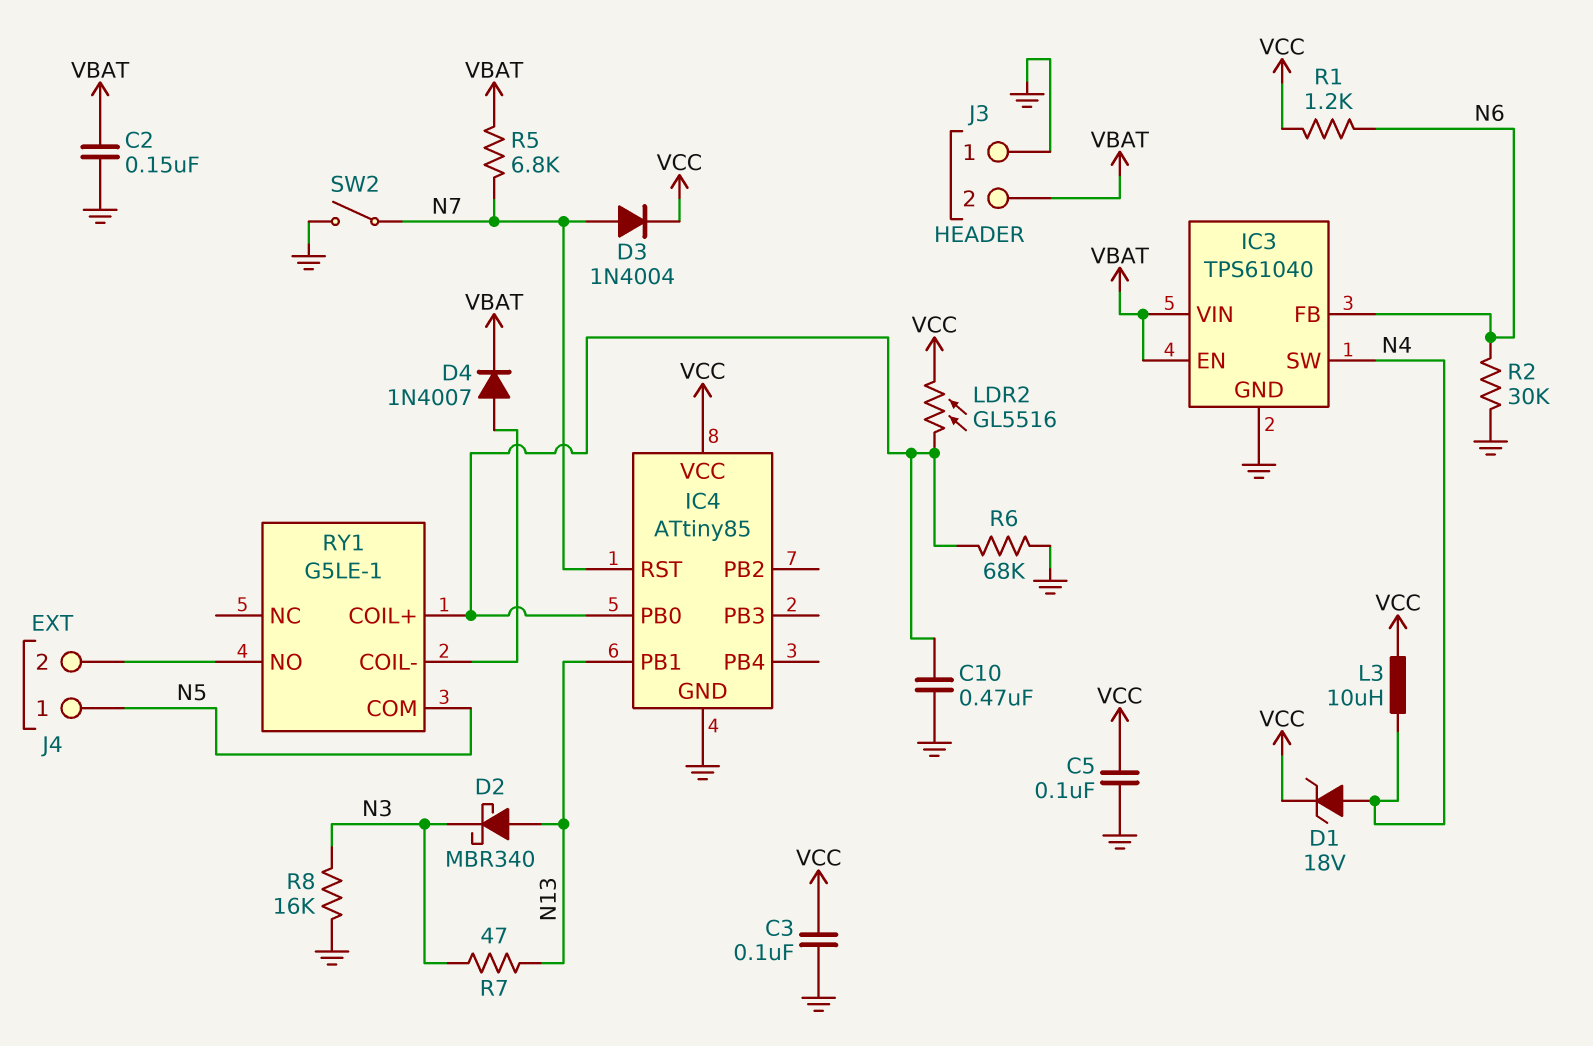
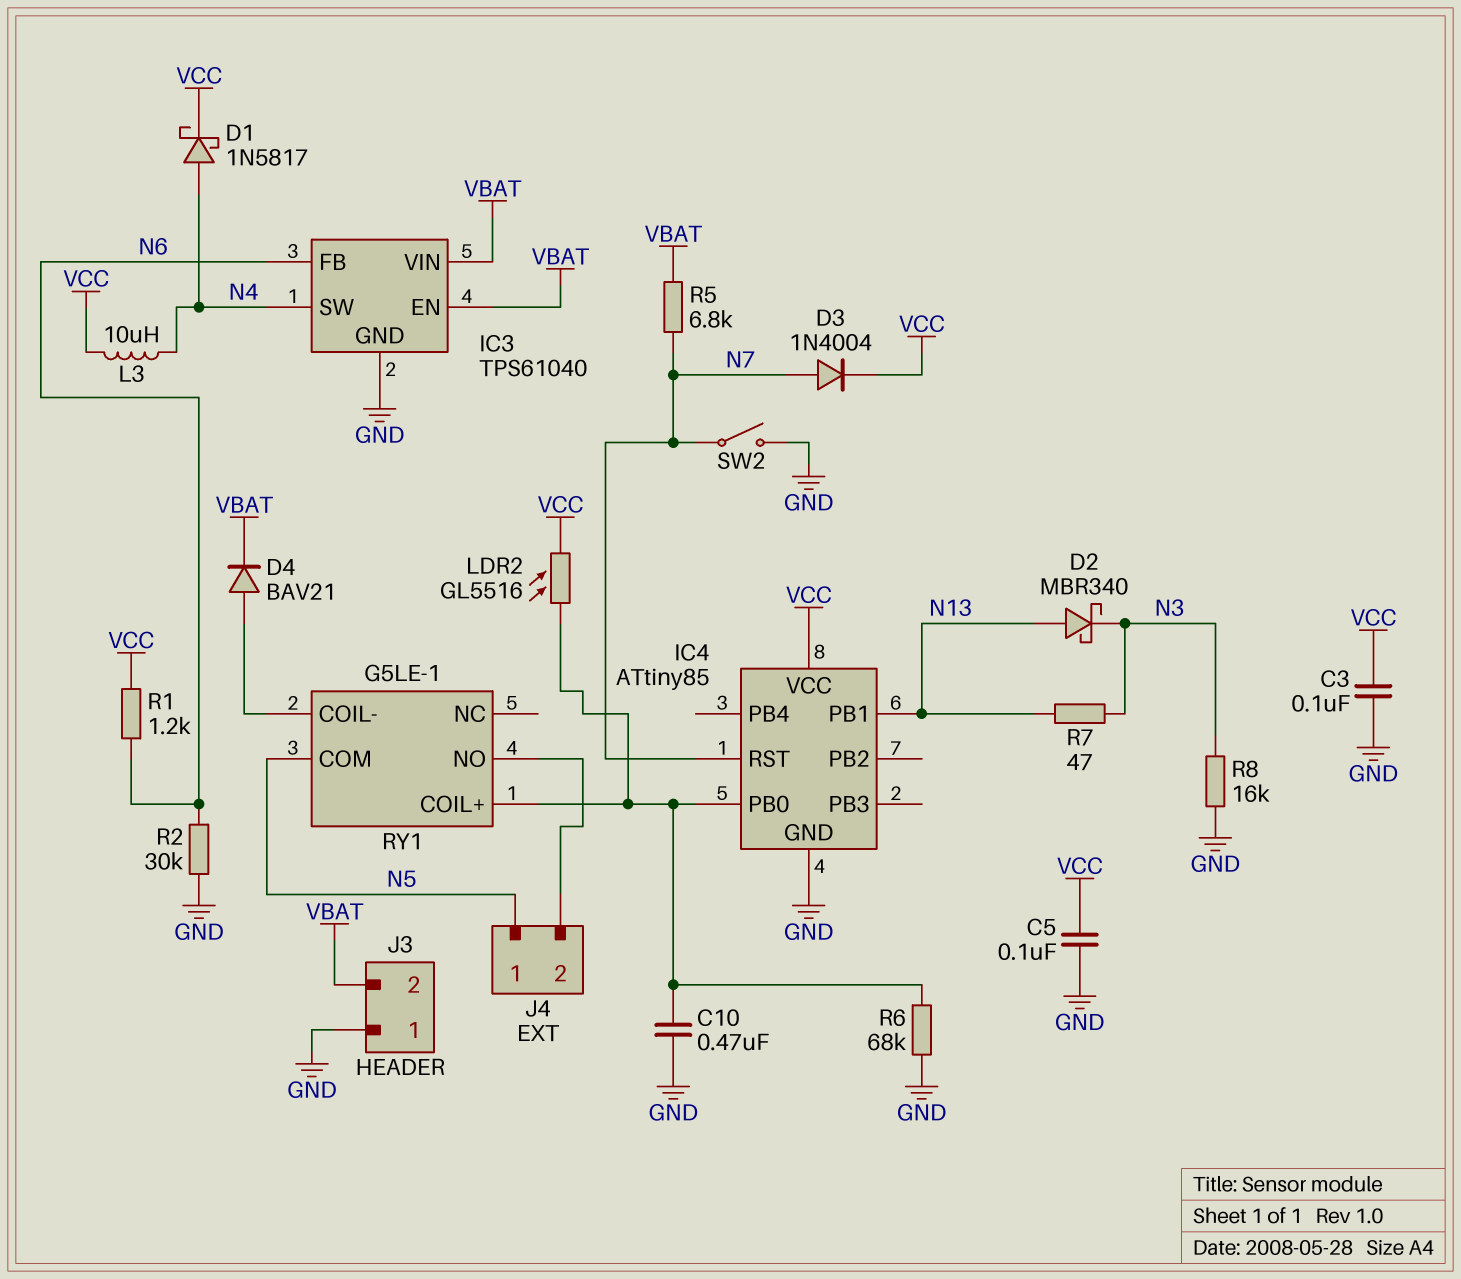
C2: 150nF (GND, VBAT) -> none
D1: zener 18V (A N4, K VCC) -> schottky 1N5817 (A N4, K VCC)
D4: diode 1N4007 (A RY1/COIL-, K VBAT) -> diode BAV21 (A RY1/COIL-, K VBAT)

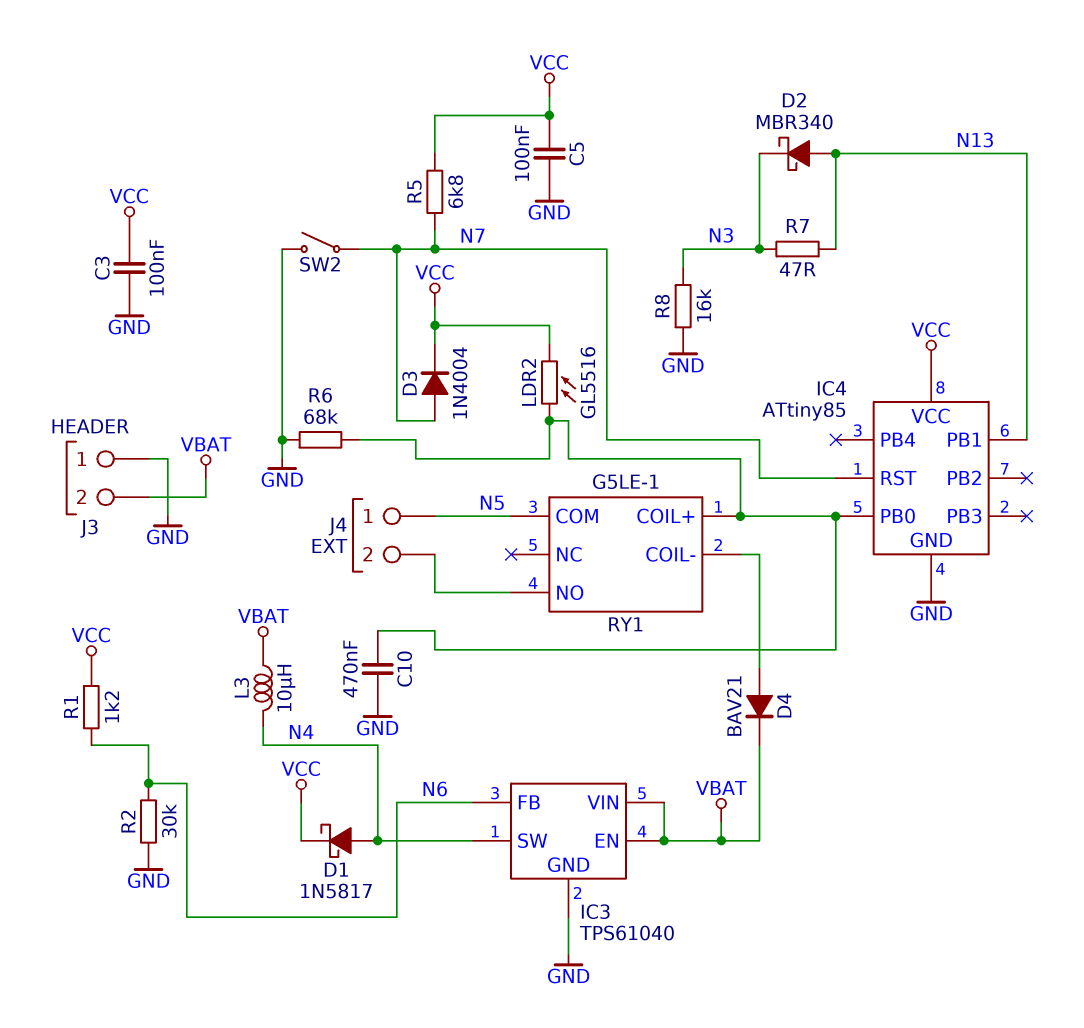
L3: 10uH (N4, VCC) -> 10uH (N4, VBAT)
R5: 6.8k (N7, VBAT) -> 6.8k (N7, VCC)

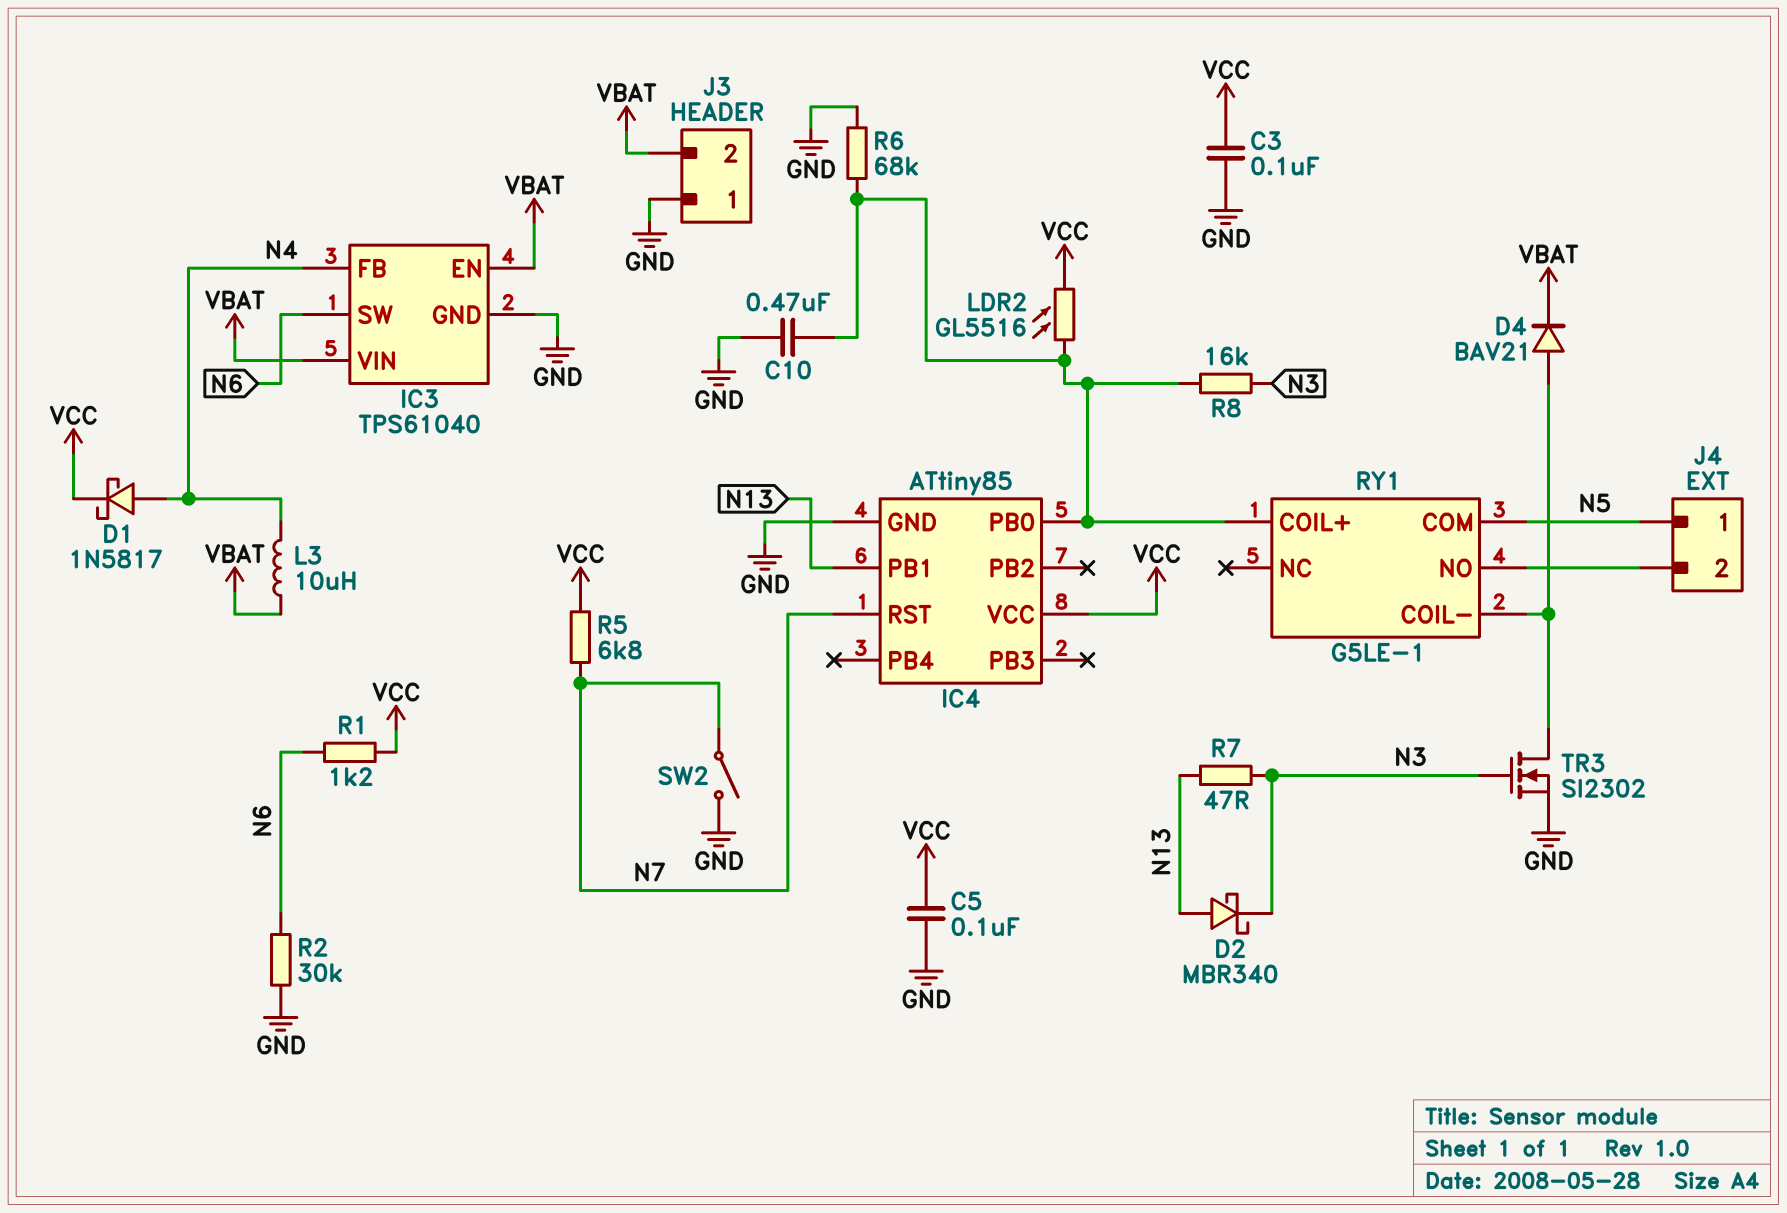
D3: diode 1N4004 (A N7, K VCC) -> none
IC3 pin FB: N6 -> N4
IC3 pin SW: N4 -> N6
R8: 16k (GND, N3) -> 16k (IC4/PB0, N3)
TR3: none -> NMOS SI2302 (G N3, D RY1/COIL-, S GND)

